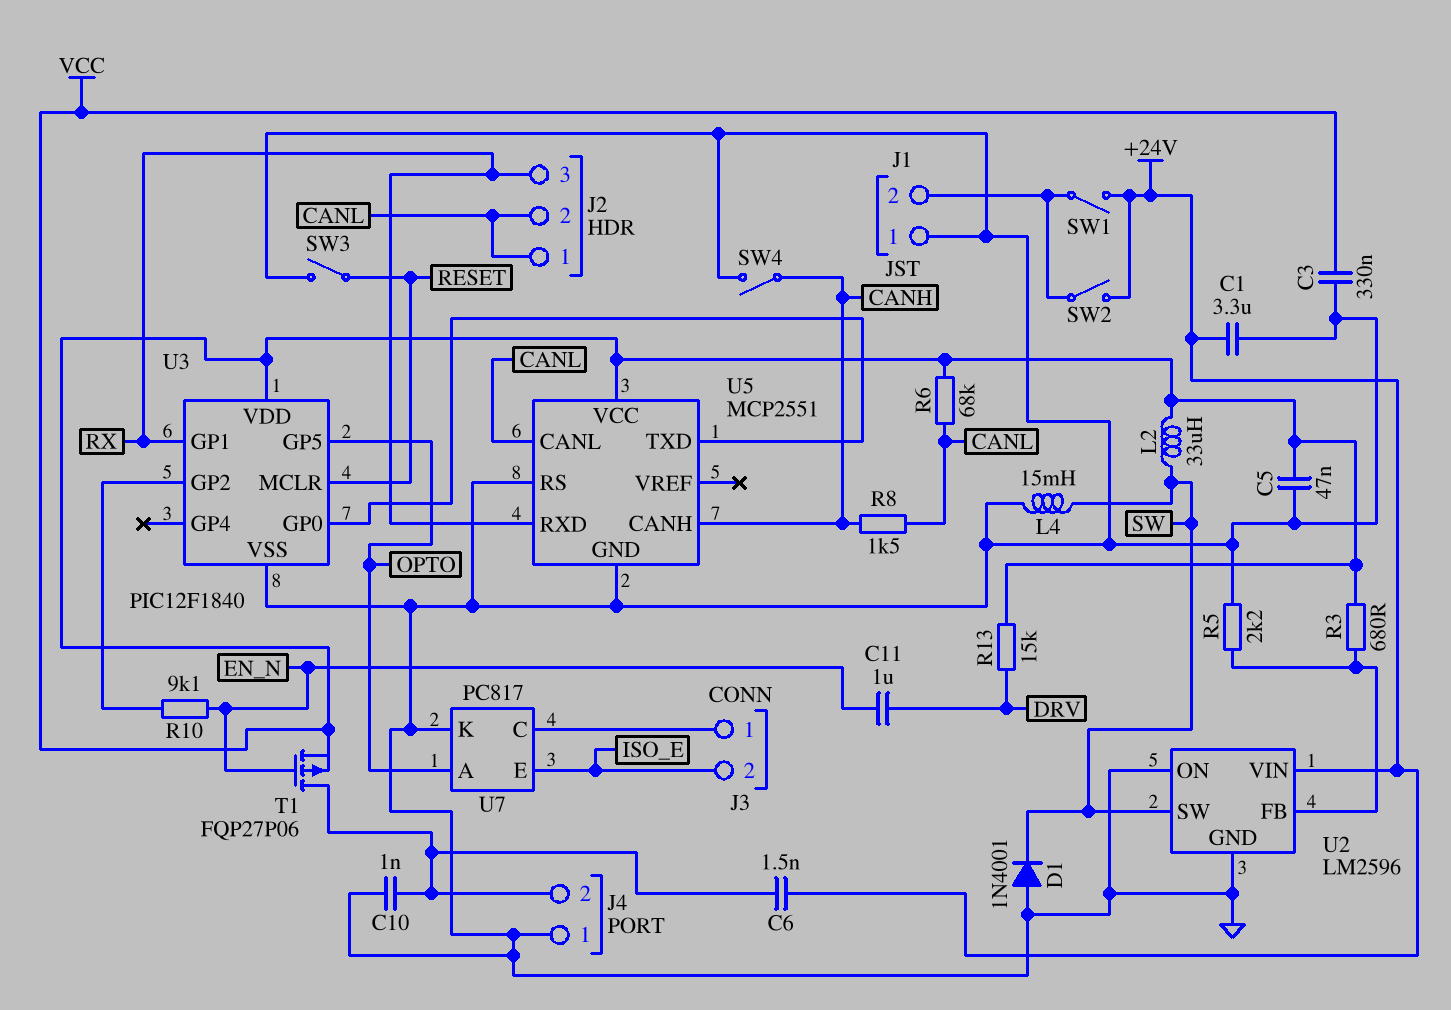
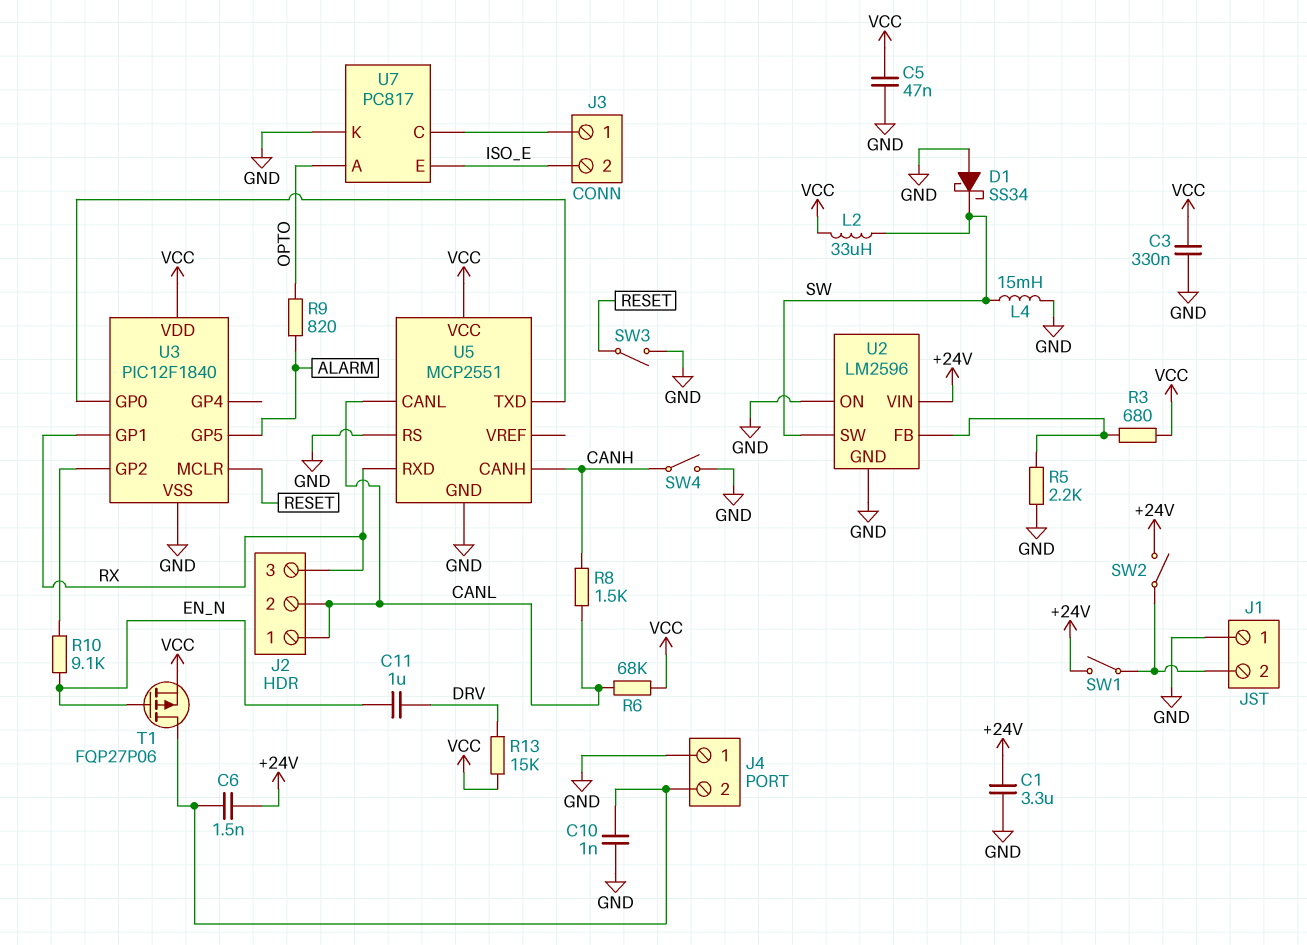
D1: diode 1N4001 (A GND, K SW) -> schottky SS34 (A GND, K SW)
R9: none -> 820 (ALARM, OPTO)
U3 pin GP5: OPTO -> ALARM

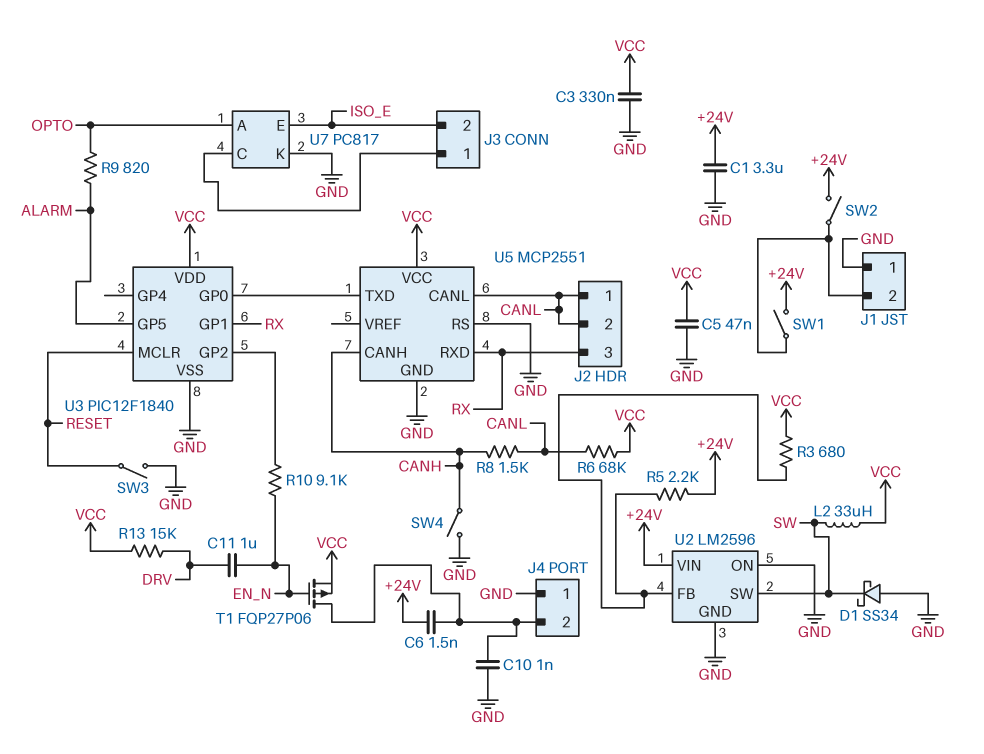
L4: 15mH (GND, SW) -> none
R5: 2.2k (GND, U2/FB) -> 2.2k (+24V, U2/FB)

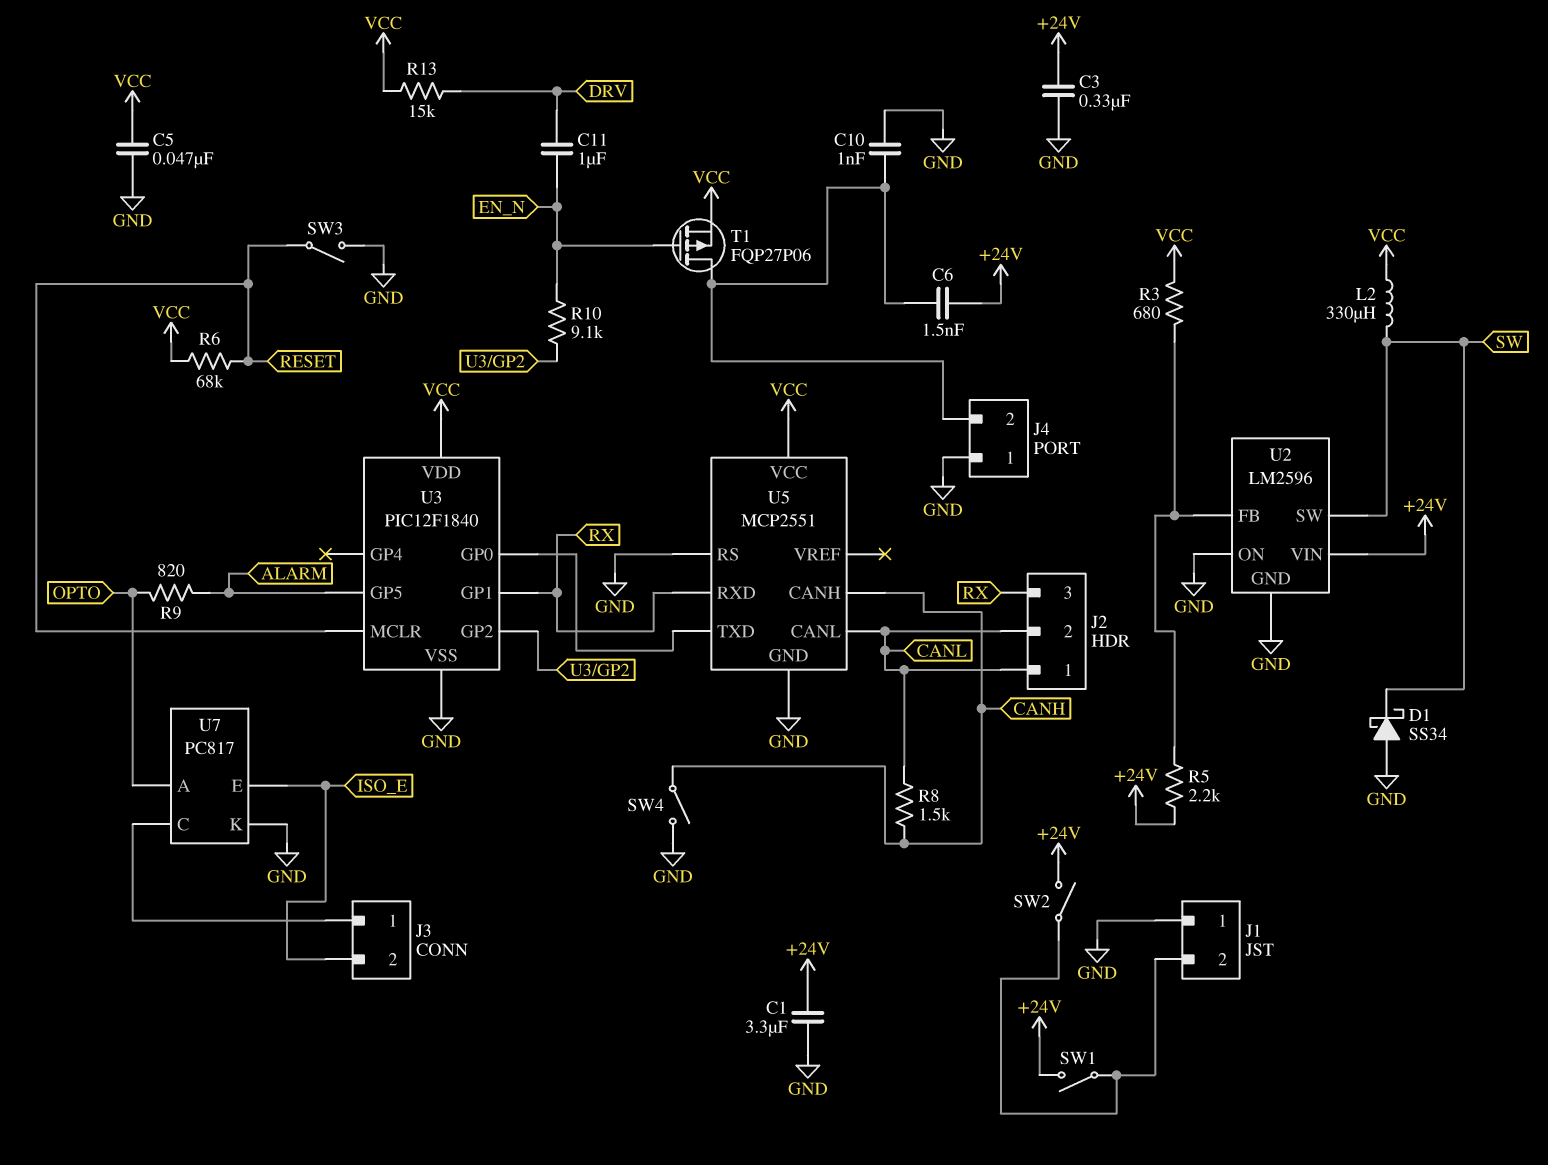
C3: 330nF (GND, VCC) -> 330nF (+24V, GND)
L2: 33uH (SW, VCC) -> 330uH (SW, VCC)
R6: 68k (CANL, VCC) -> 68k (RESET, VCC)

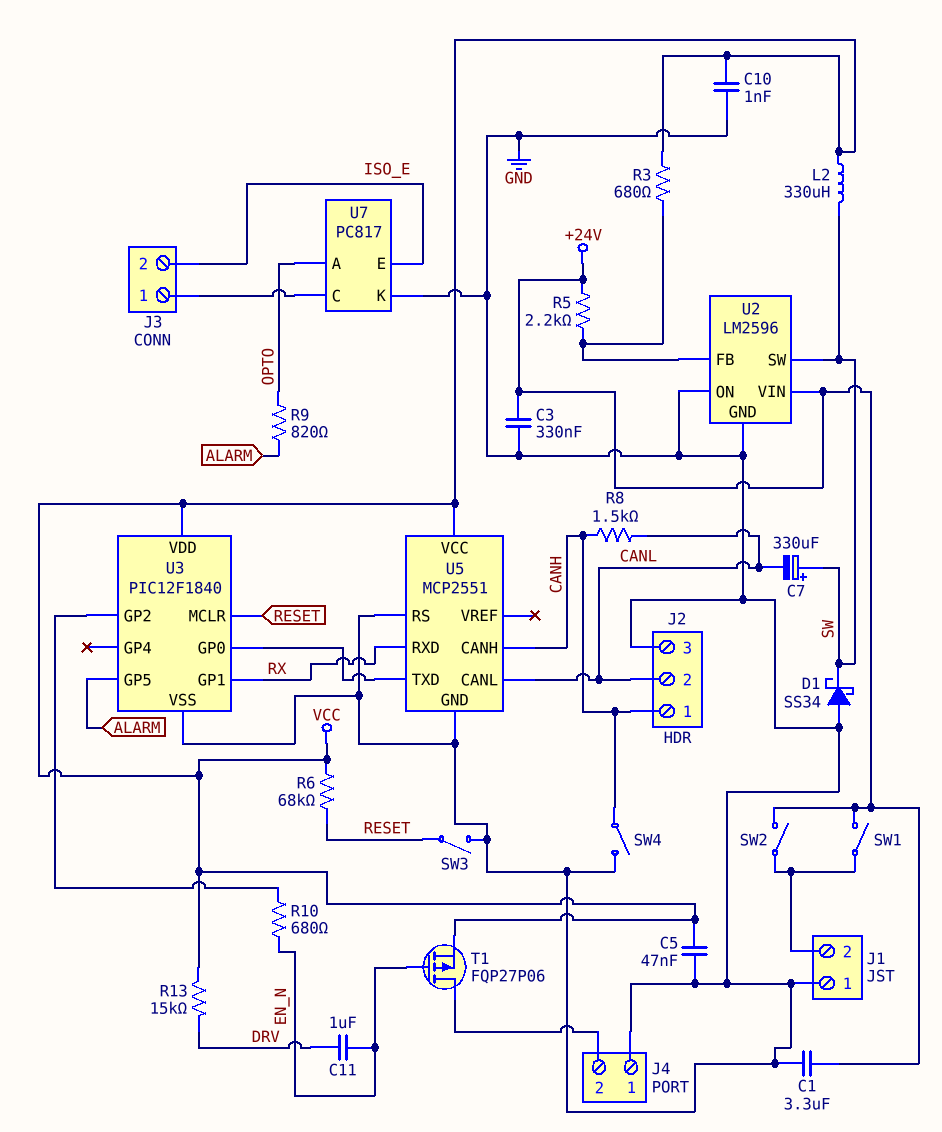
C6: 1.5nF (+24V, J4/2) -> none
C7: none -> 330uF (plus SW, minus CANL)
C10: 1nF (GND, J4/2) -> 1nF (GND, VCC)
J2 pin 1: CANL -> CANH
J2 pin 3: RX -> GND
R10: 9.1k (EN_N, U3/GP2) -> 680 (EN_N, U3/GP2)

